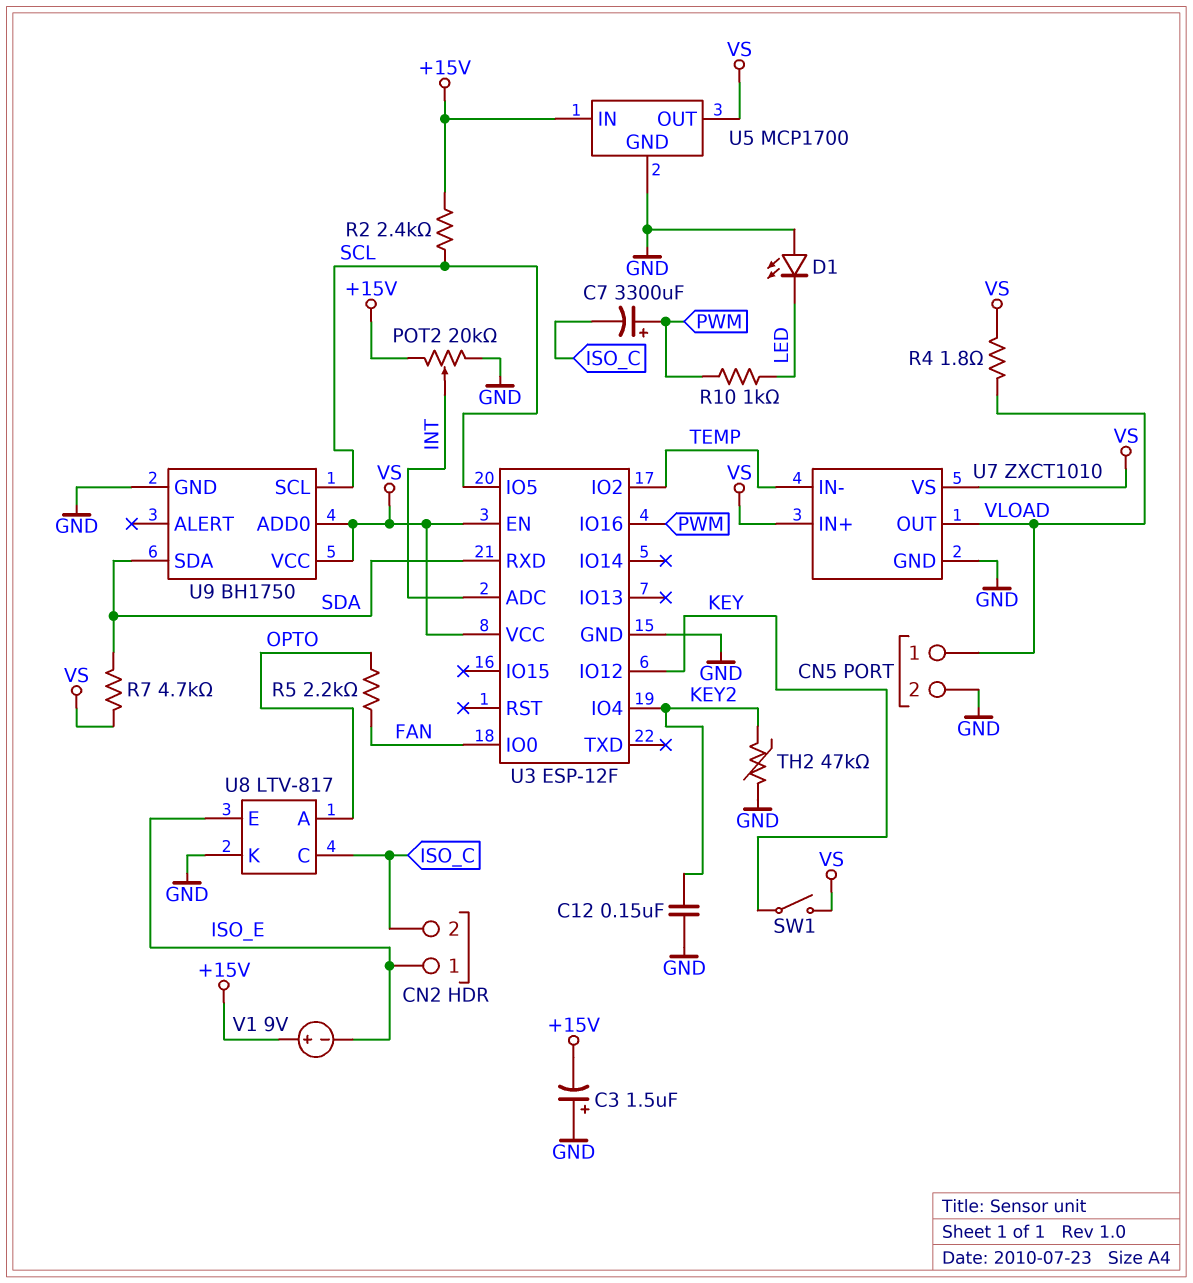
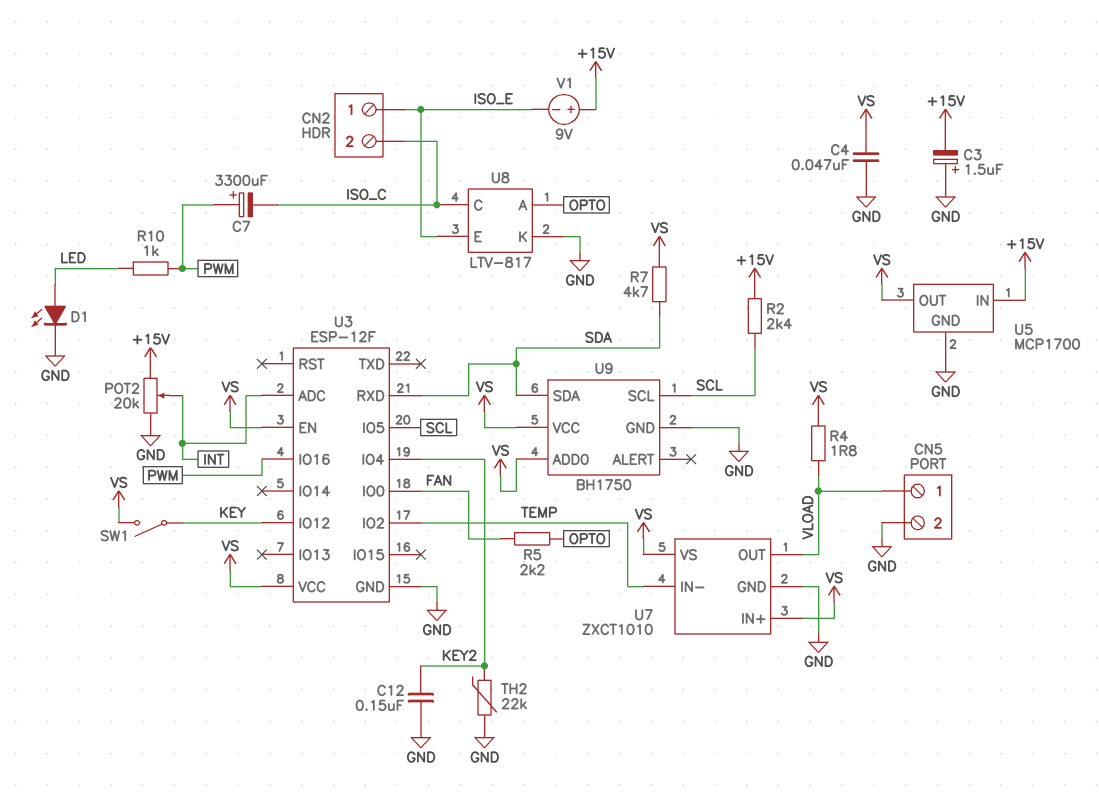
C4: none -> 47nF (GND, VS)
D1: LED (A GND, K LED) -> LED (A LED, K GND)
TH2: 47k (GND, KEY2) -> 22k (GND, KEY2)

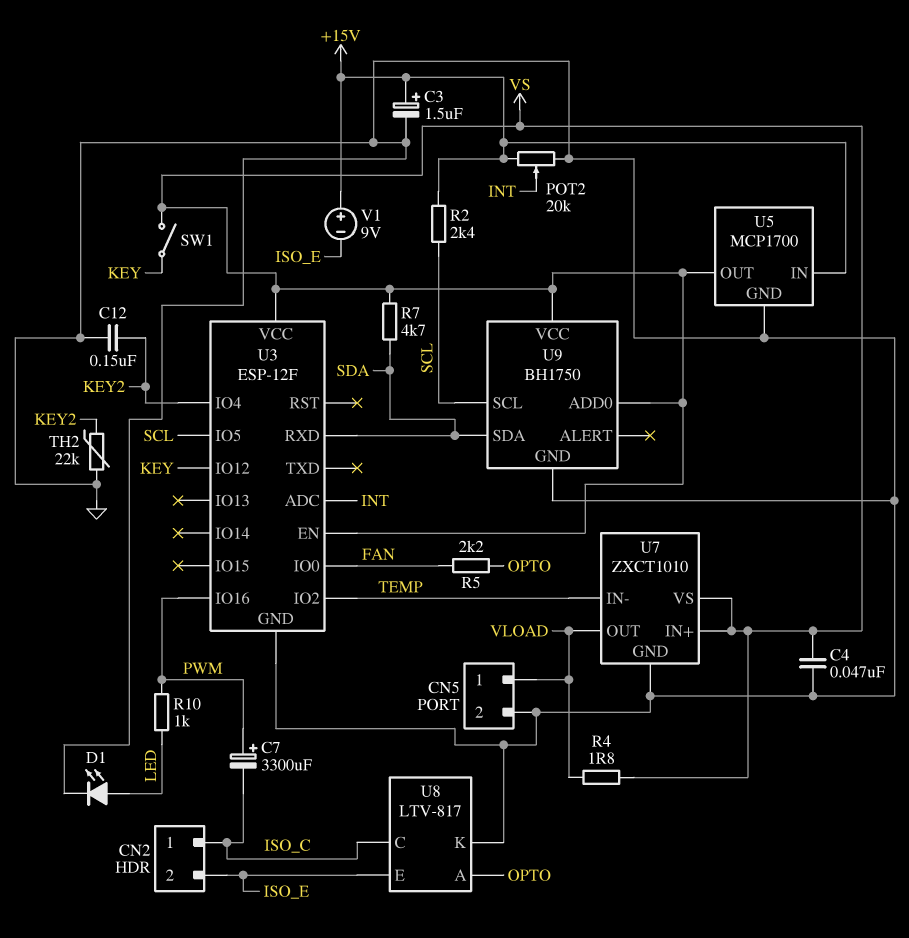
C3: 1.5uF (plus GND, minus +15V) -> 1.5uF (plus +15V, minus GND)
CN2 pin 1: ISO_E -> ISO_C
CN2 pin 2: ISO_C -> ISO_E

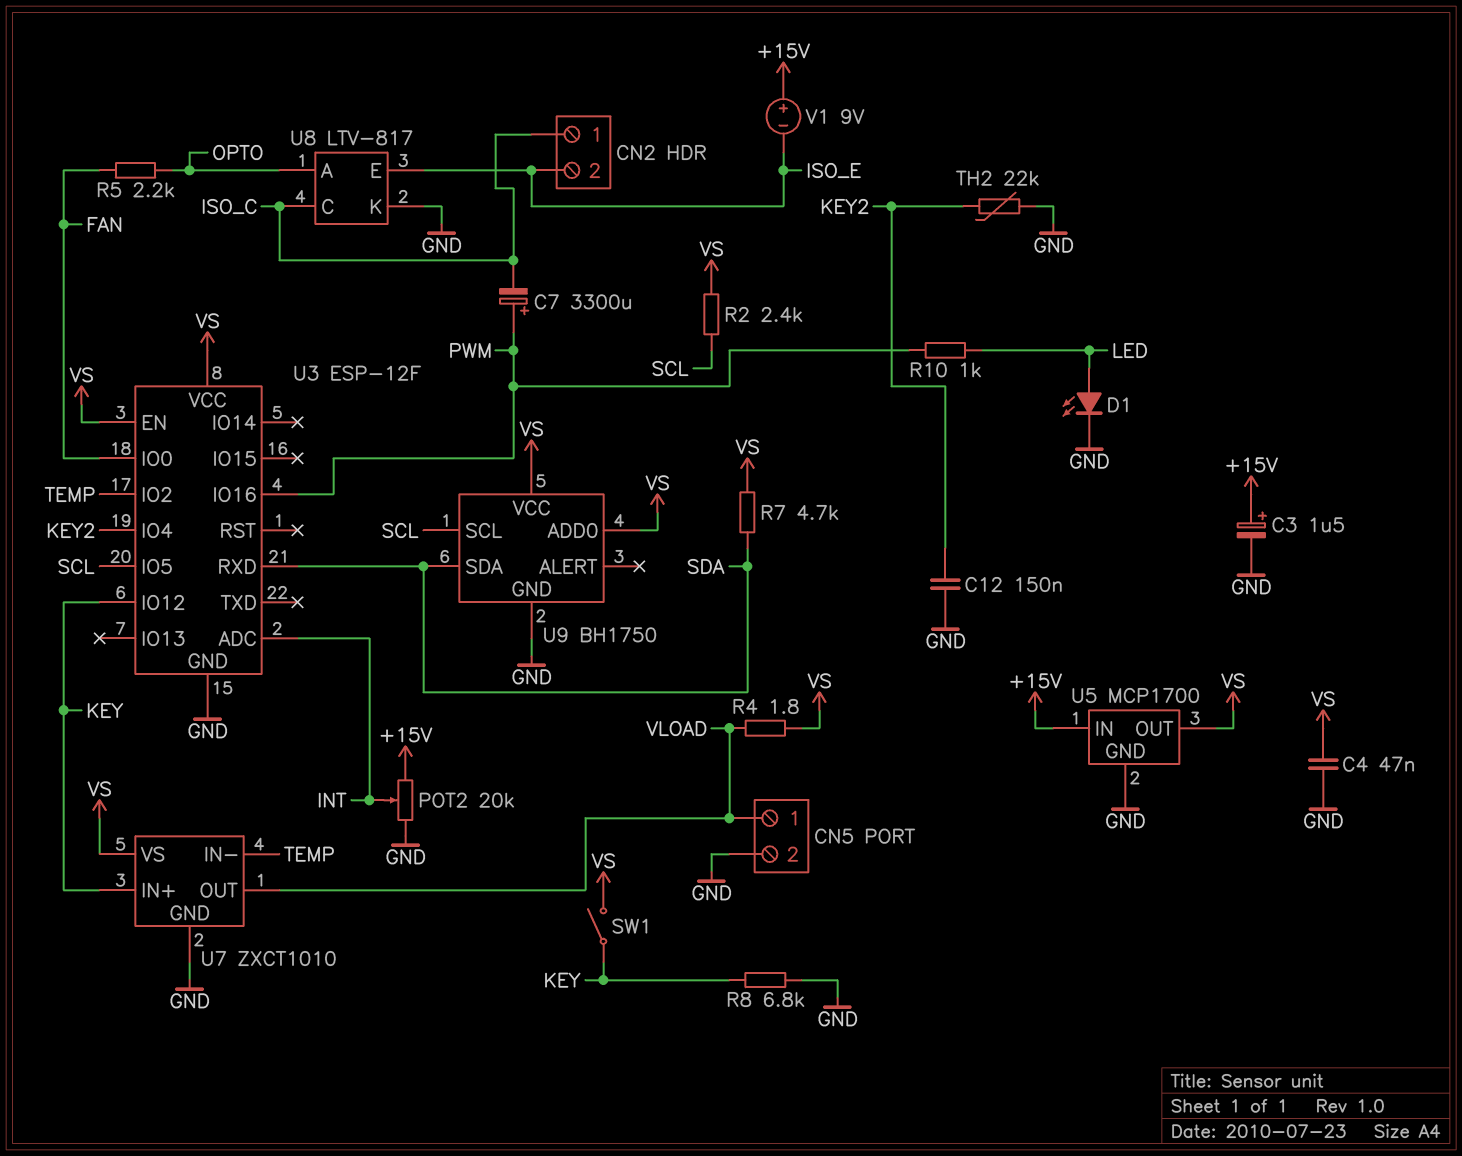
R2: 2.4k (+15V, SCL) -> 2.4k (SCL, VS)
R8: none -> 6.8k (GND, KEY)
U7 pin IN+: VS -> KEY

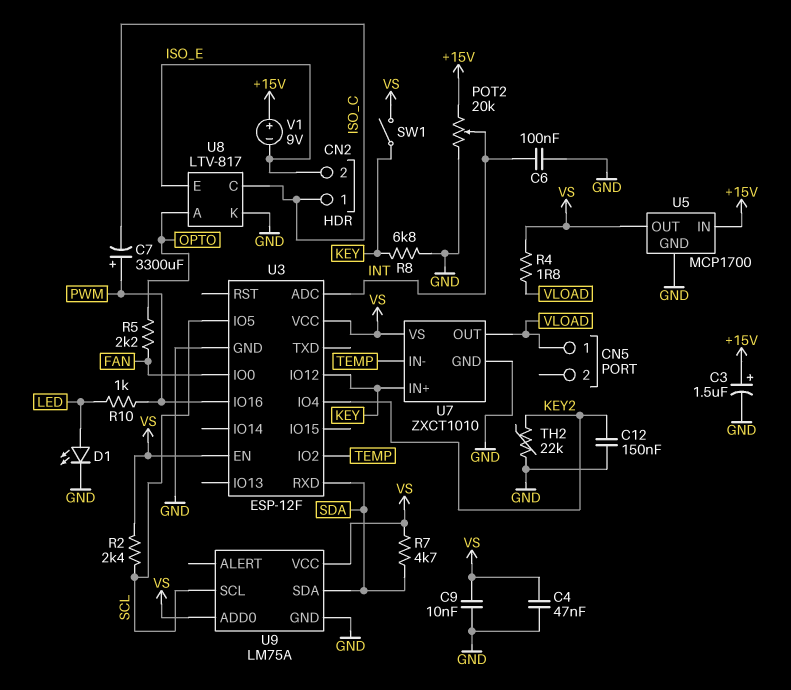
C6: none -> 100nF (GND, INT)
C9: none -> 10nF (GND, VS)
CN5 pin 2: GND -> none
U9: BH1750 -> LM75A

